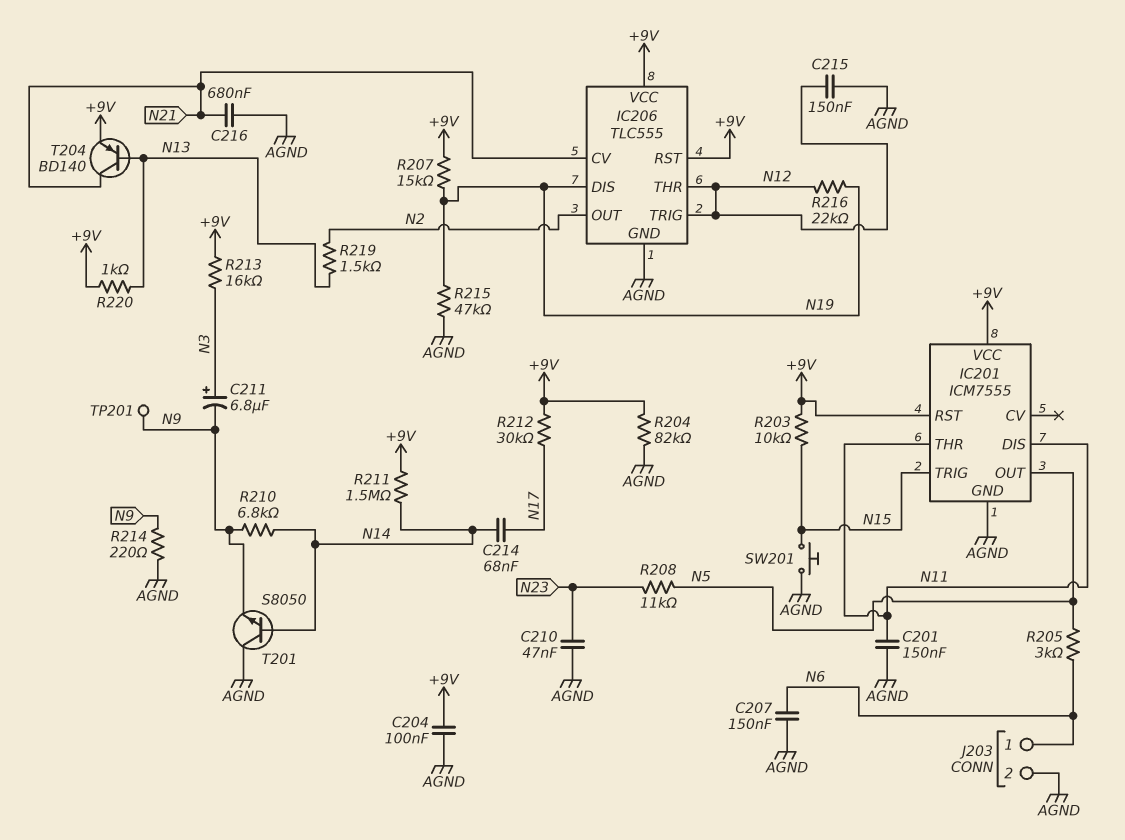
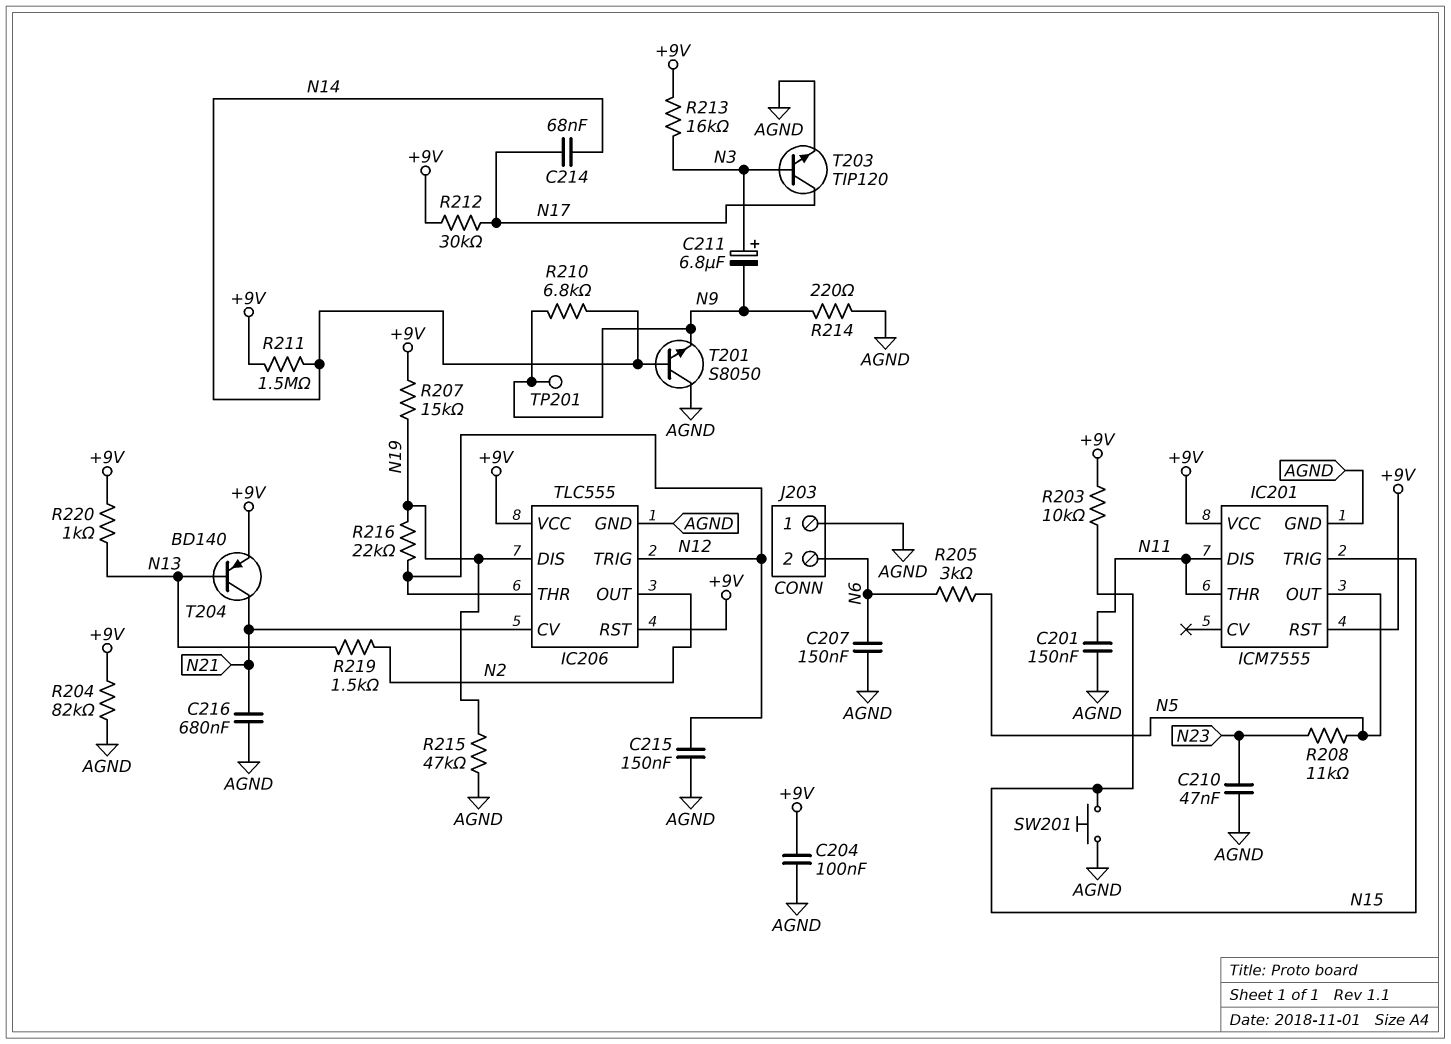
J203 pin 1: N6 -> AGND
J203 pin 2: AGND -> N6
T203: none -> NPN TIP120 (B N3, C N17, E AGND)

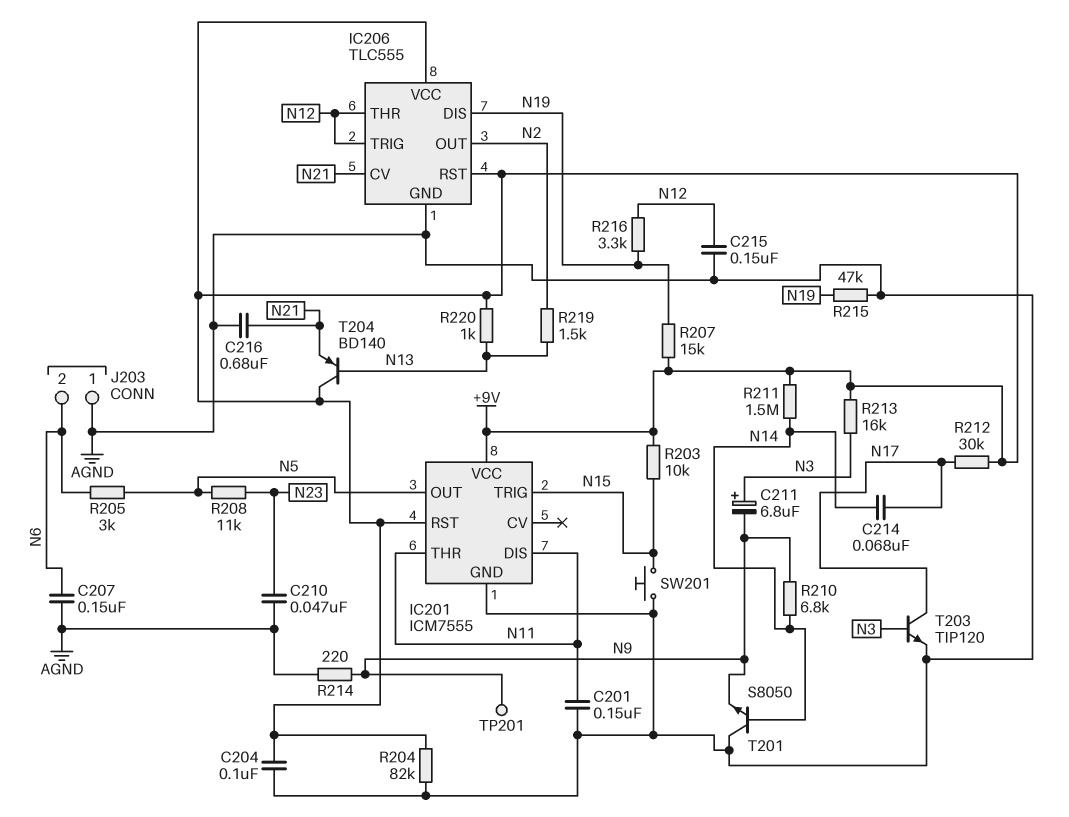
R216: 22k (N12, N19) -> 3.3k (N12, N19)
T204: PNP BD140 (B N13, C N21, E +9V) -> PNP BD140 (B N13, C +9V, E N21)

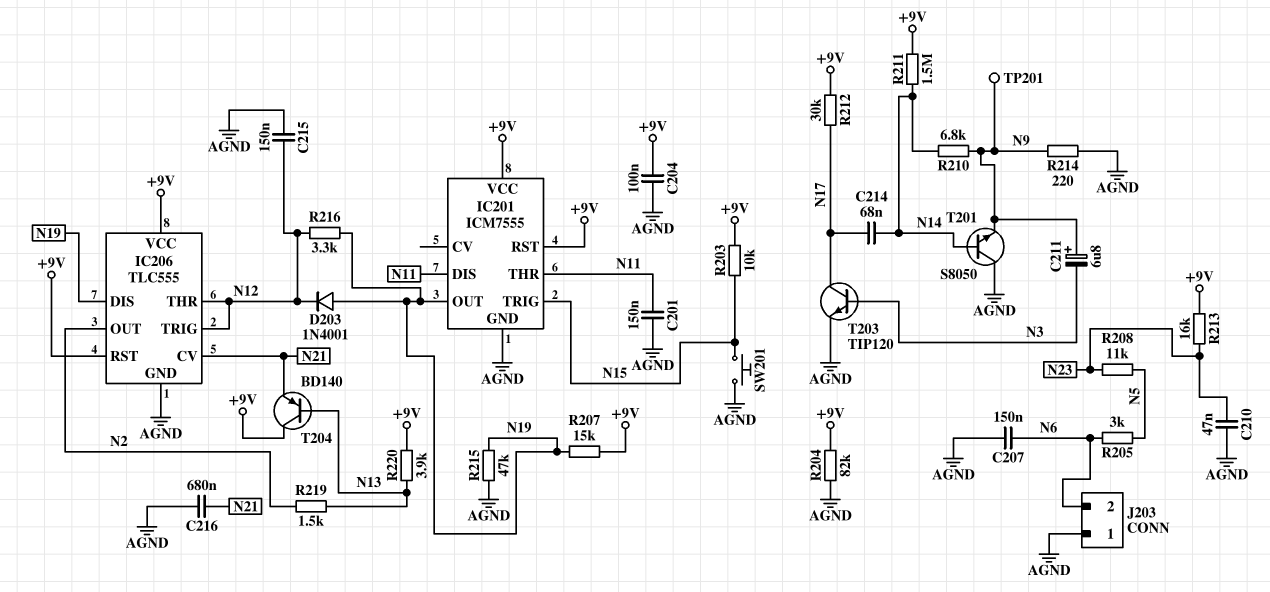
C211: 6.8uF (plus N3, minus N9) -> 6.8uF (plus N9, minus N3)
D203: none -> diode 1N4001 (A N19, K N12)
IC201 pin OUT: N5 -> N19
R213: 16k (+9V, N3) -> 16k (+9V, N23)
R220: 1k (+9V, N13) -> 3.9k (+9V, N13)

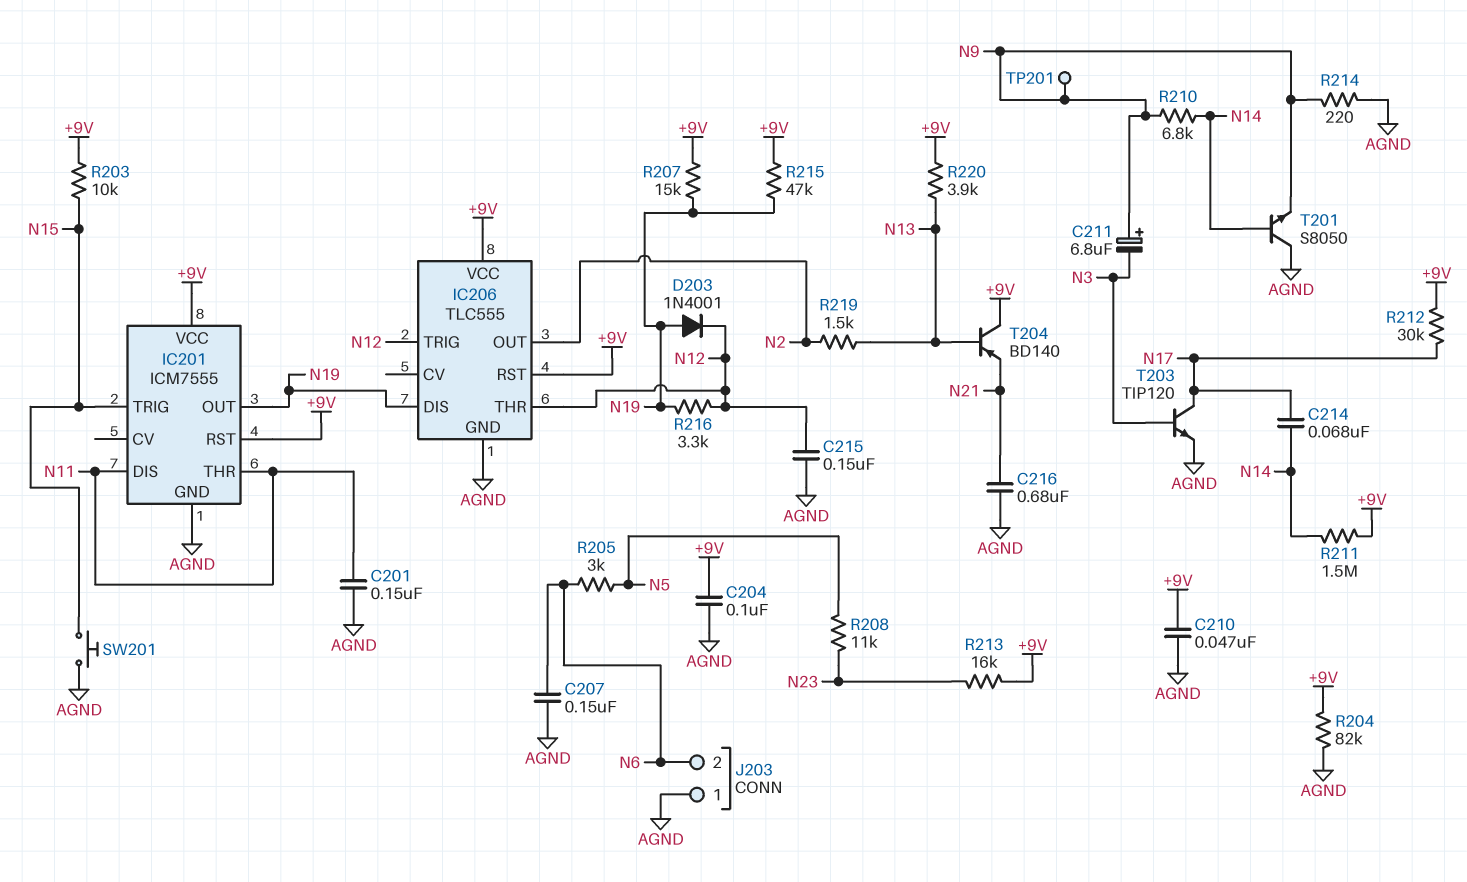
C210: 47nF (AGND, N23) -> 47nF (+9V, AGND)
IC206 pin CV: N21 -> none
R215: 47k (AGND, N19) -> 47k (+9V, N19)

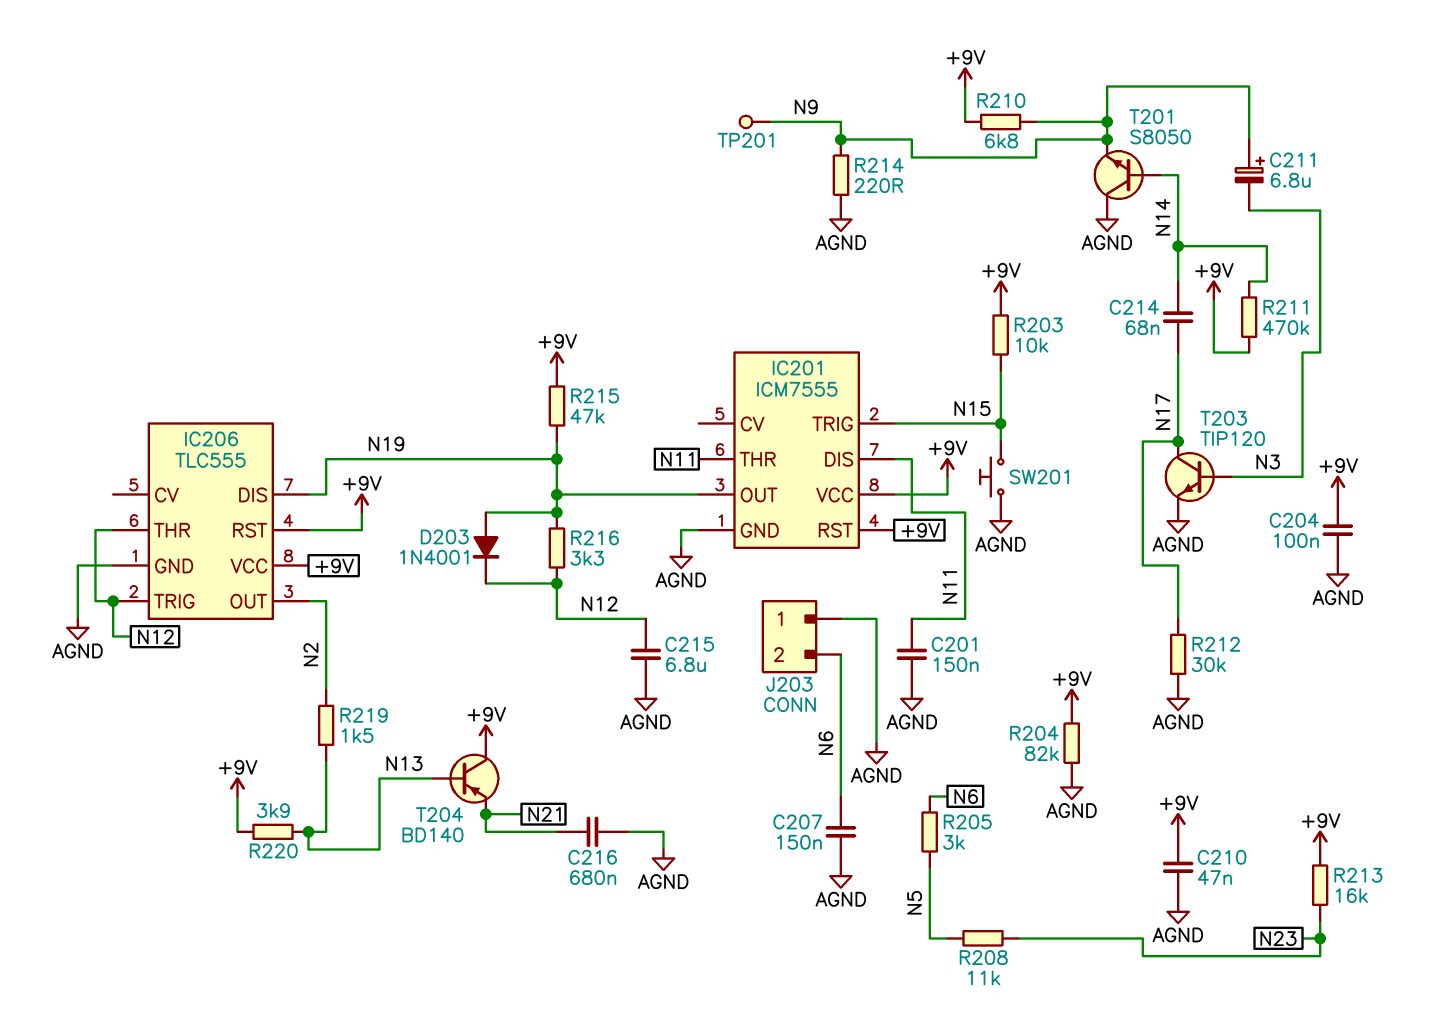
C215: 150nF (AGND, N12) -> 6.8uF (AGND, N12)
R207: 15k (+9V, N19) -> none
R210: 6.8k (N9, N14) -> 6.8k (+9V, N9)
R211: 1.5M (+9V, N14) -> 470k (+9V, N14)
R212: 30k (+9V, N17) -> 30k (AGND, N17)

